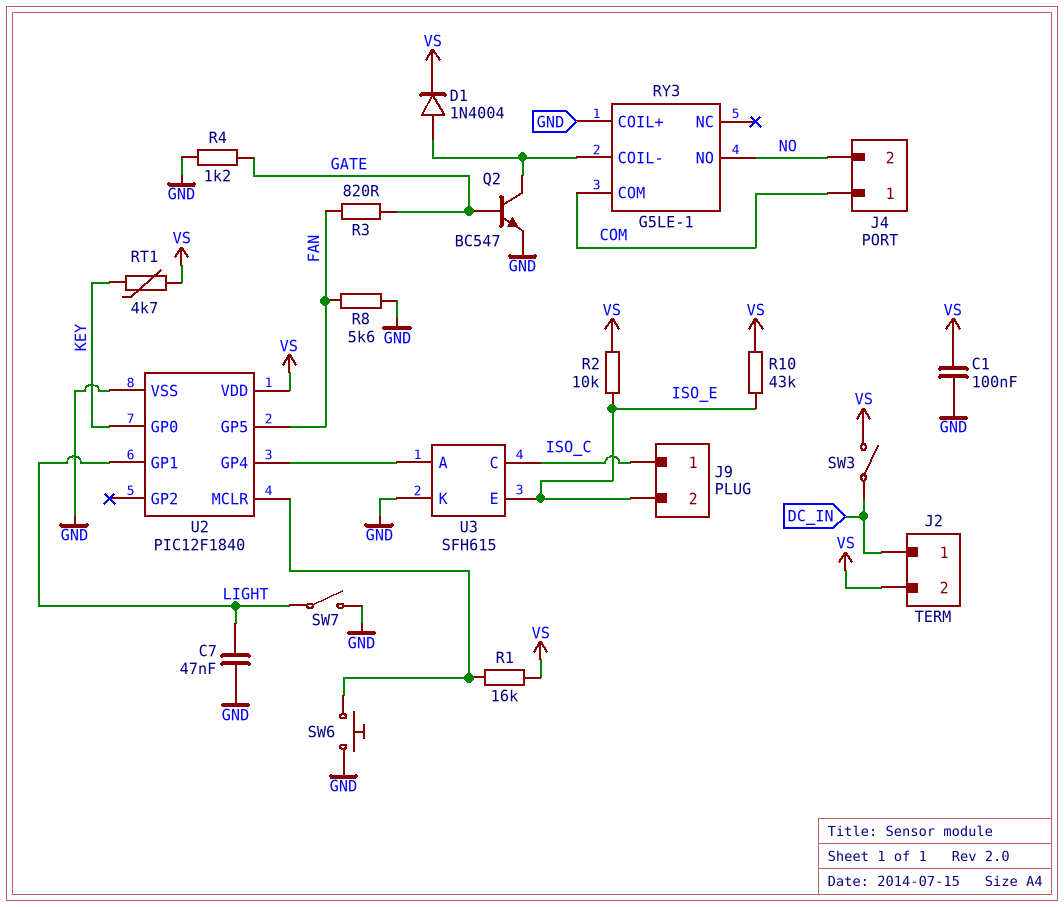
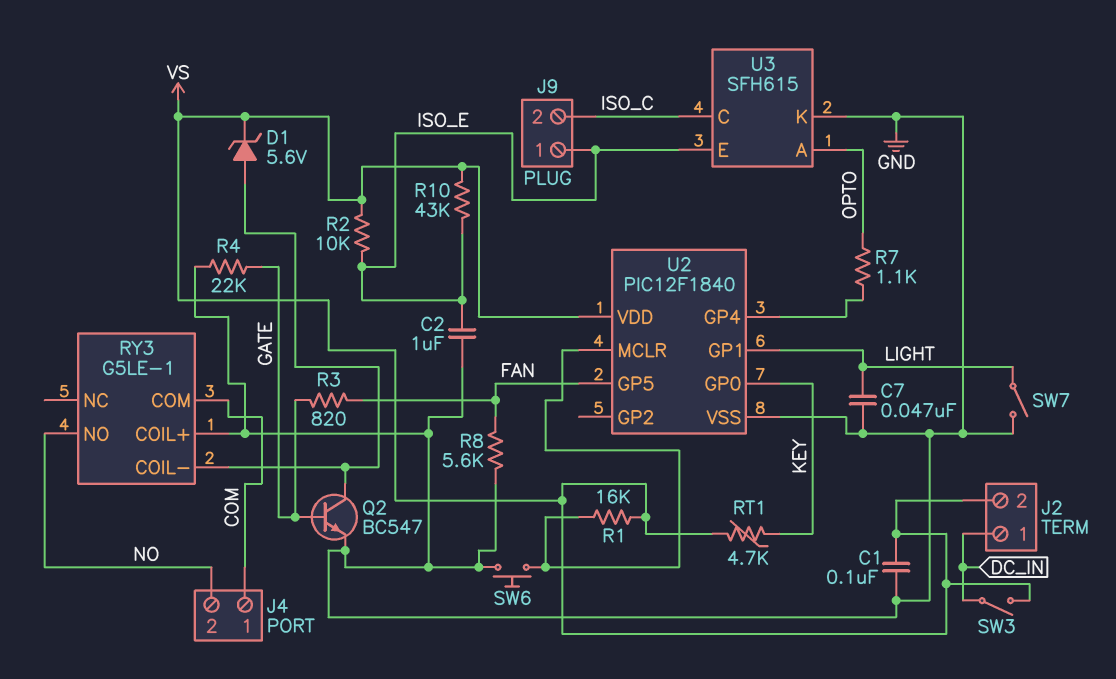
C2: none -> 1uF (GND, ISO_E)
D1: diode 1N4004 (A RY3/COIL-, K VS) -> zener 5.6V (A RY3/COIL-, K VS)
J9 pin 1: ISO_C -> ISO_E
J9 pin 2: ISO_E -> ISO_C
R4: 1.2k (GATE, GND) -> 22k (GATE, GND)
R7: none -> 1.1k (OPTO, U2/GP4)
U3 pin A: U2/GP4 -> OPTO

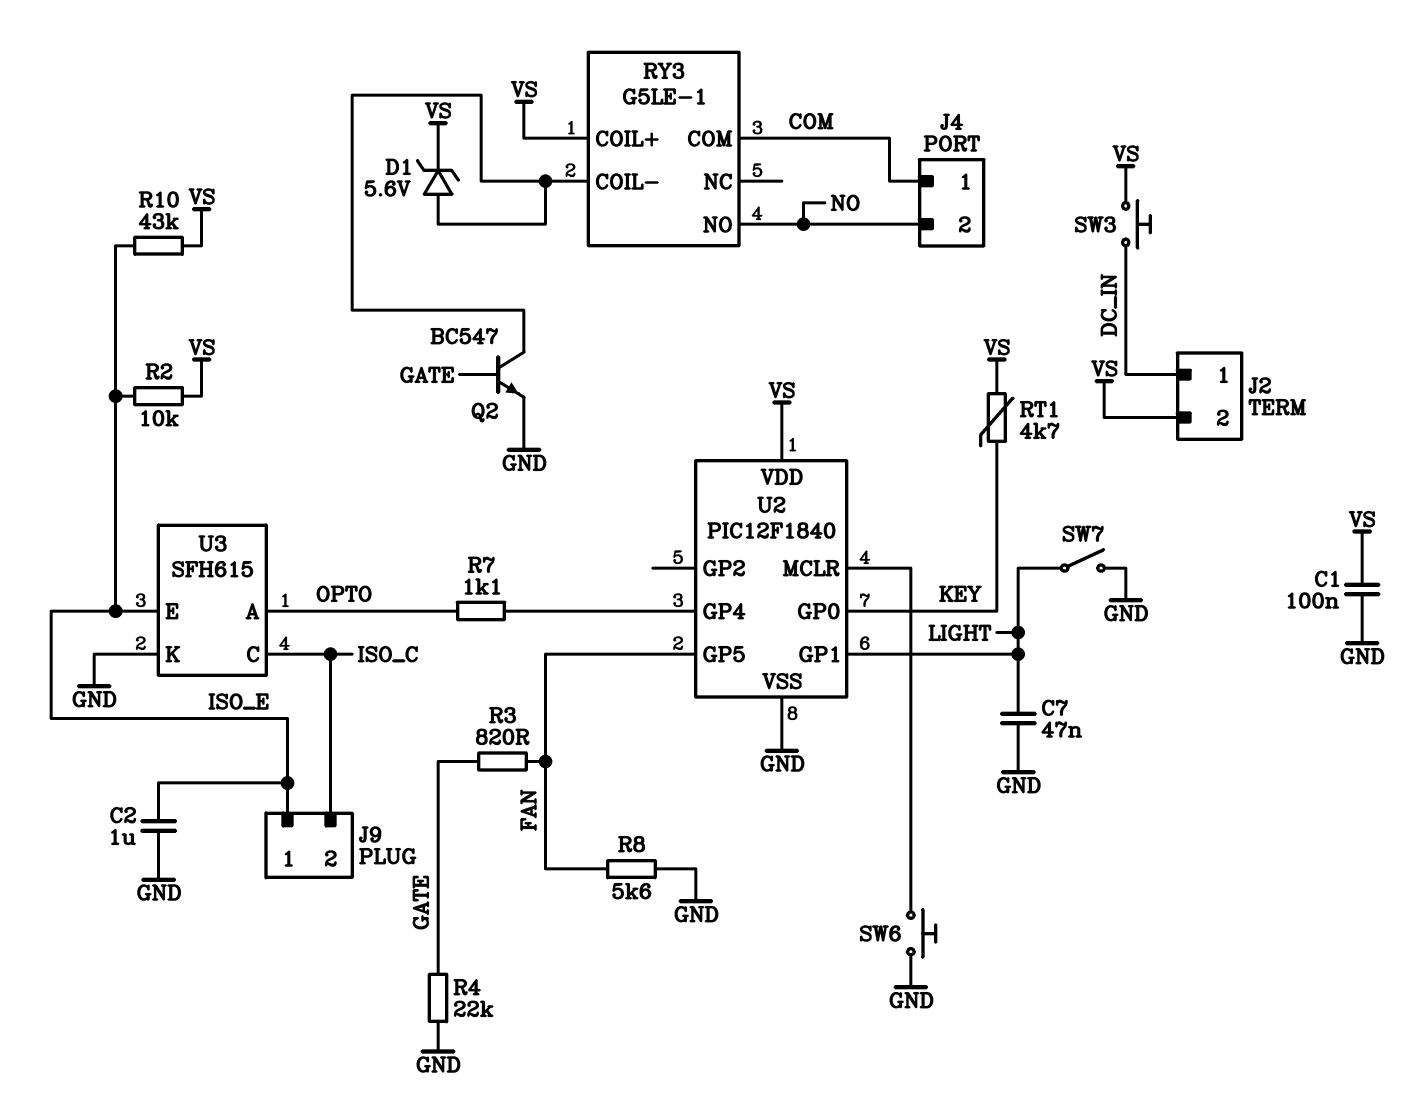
R1: 16k (U2/MCLR, VS) -> none
RY3 pin COIL+: GND -> VS
SW3: switch (DC_IN, VS) -> button (DC_IN, VS)

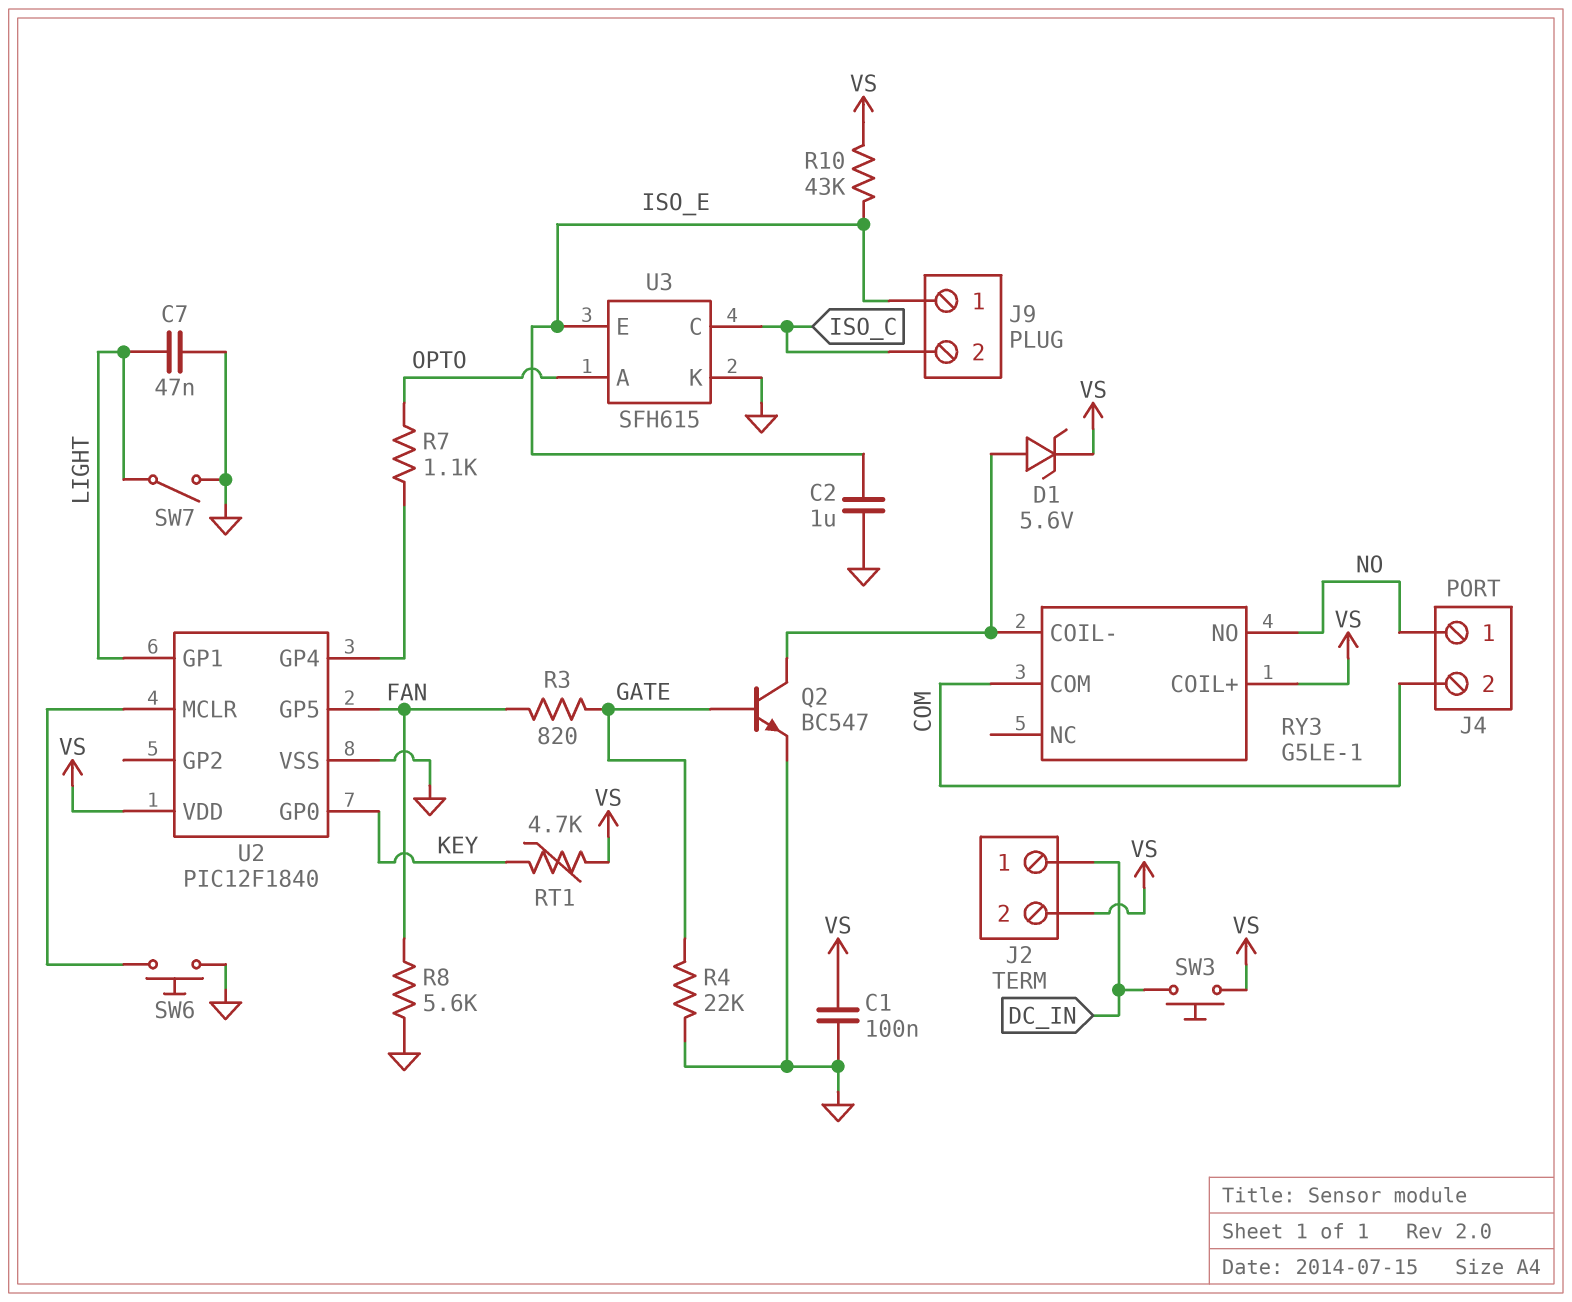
J4 pin 1: COM -> NO
J4 pin 2: NO -> COM
R2: 10k (ISO_E, VS) -> none

